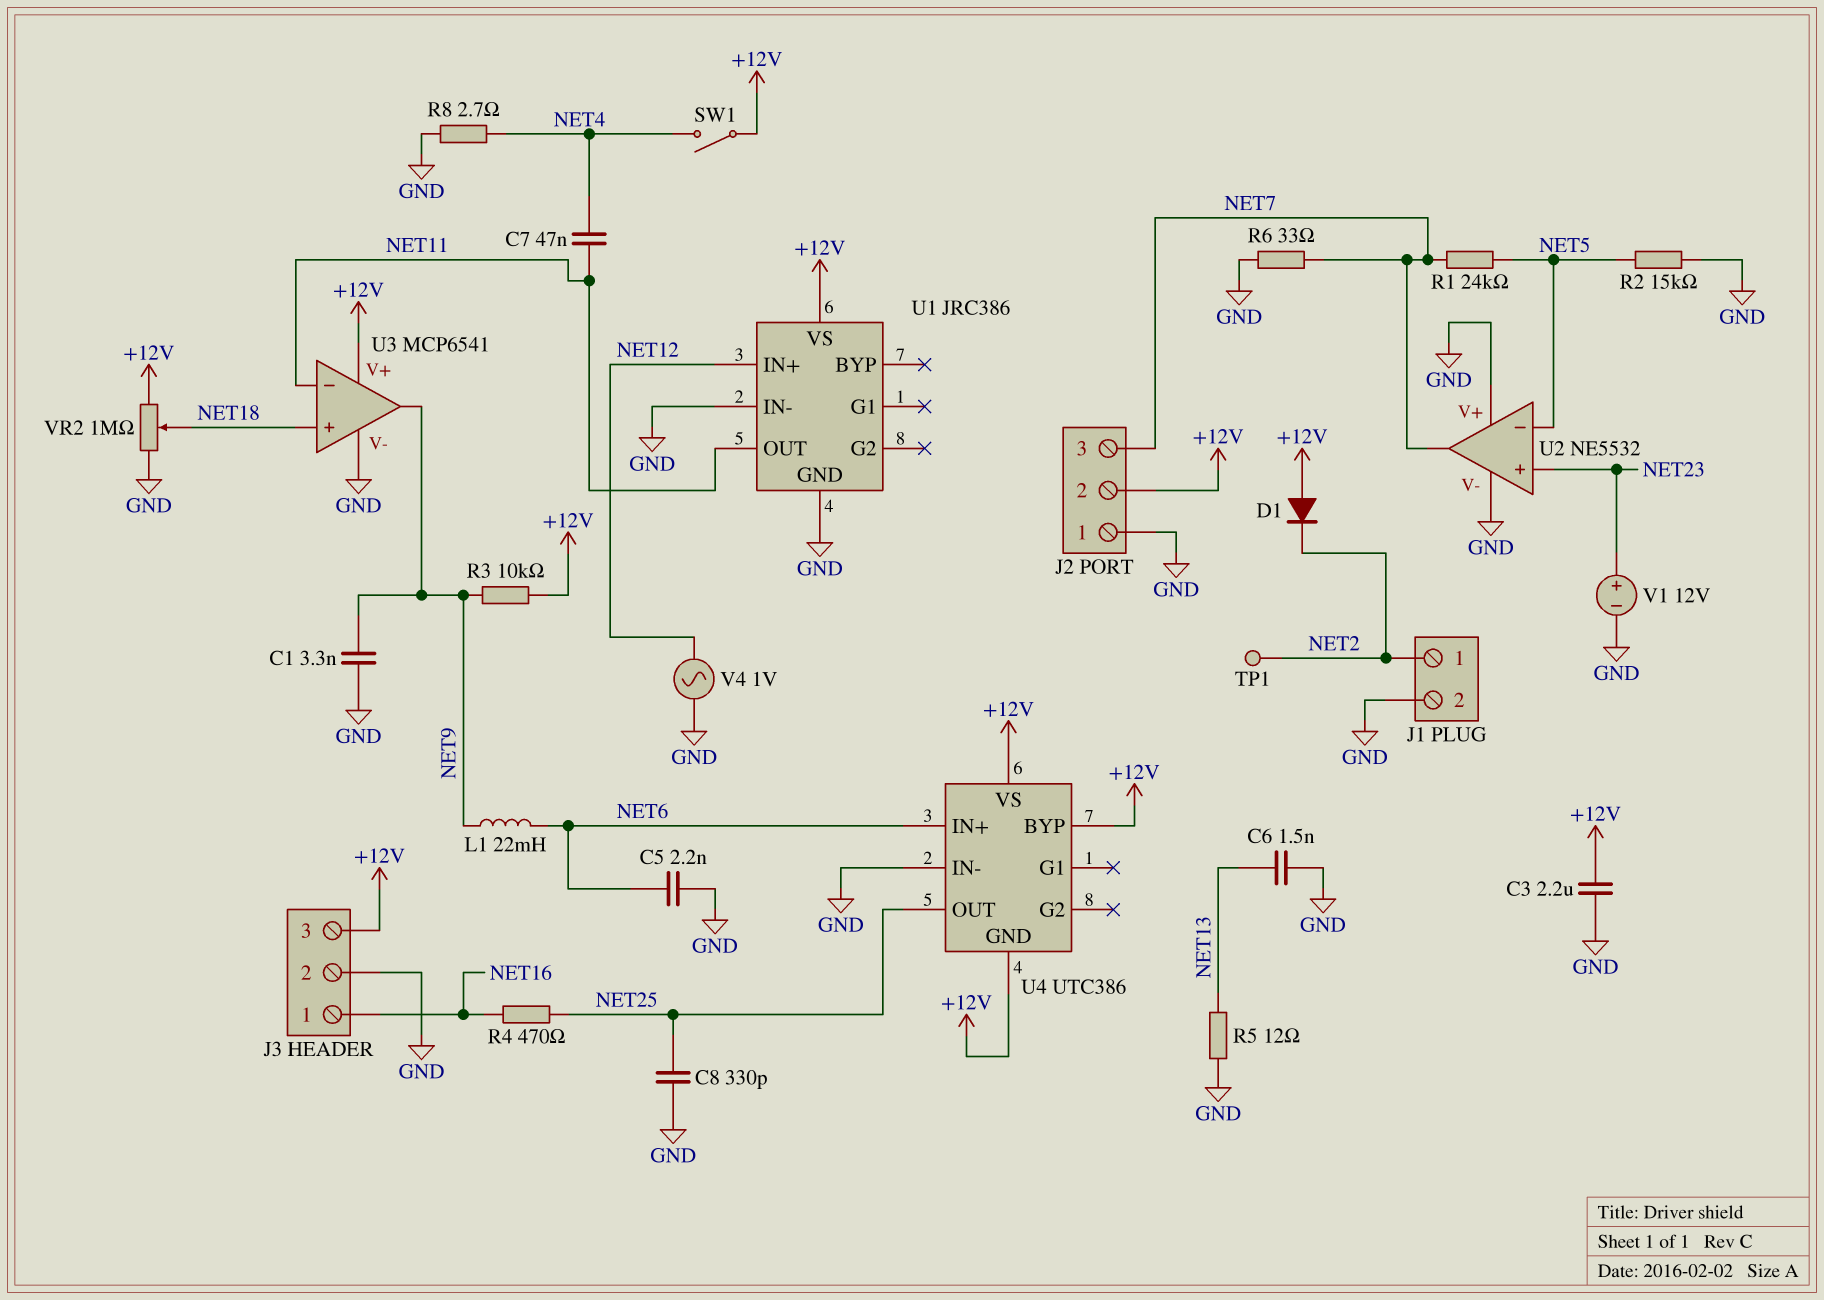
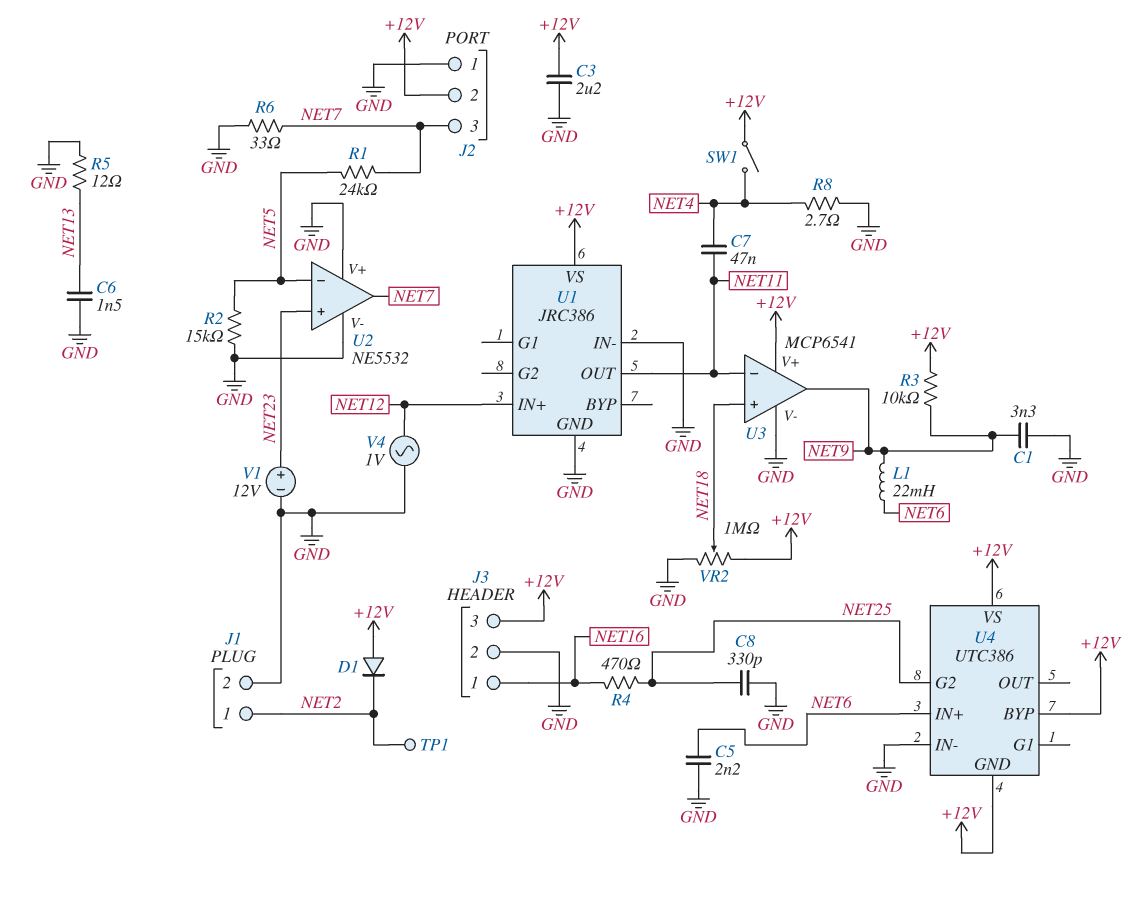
U4 pin G2: none -> NET25
U4 pin OUT: NET25 -> none

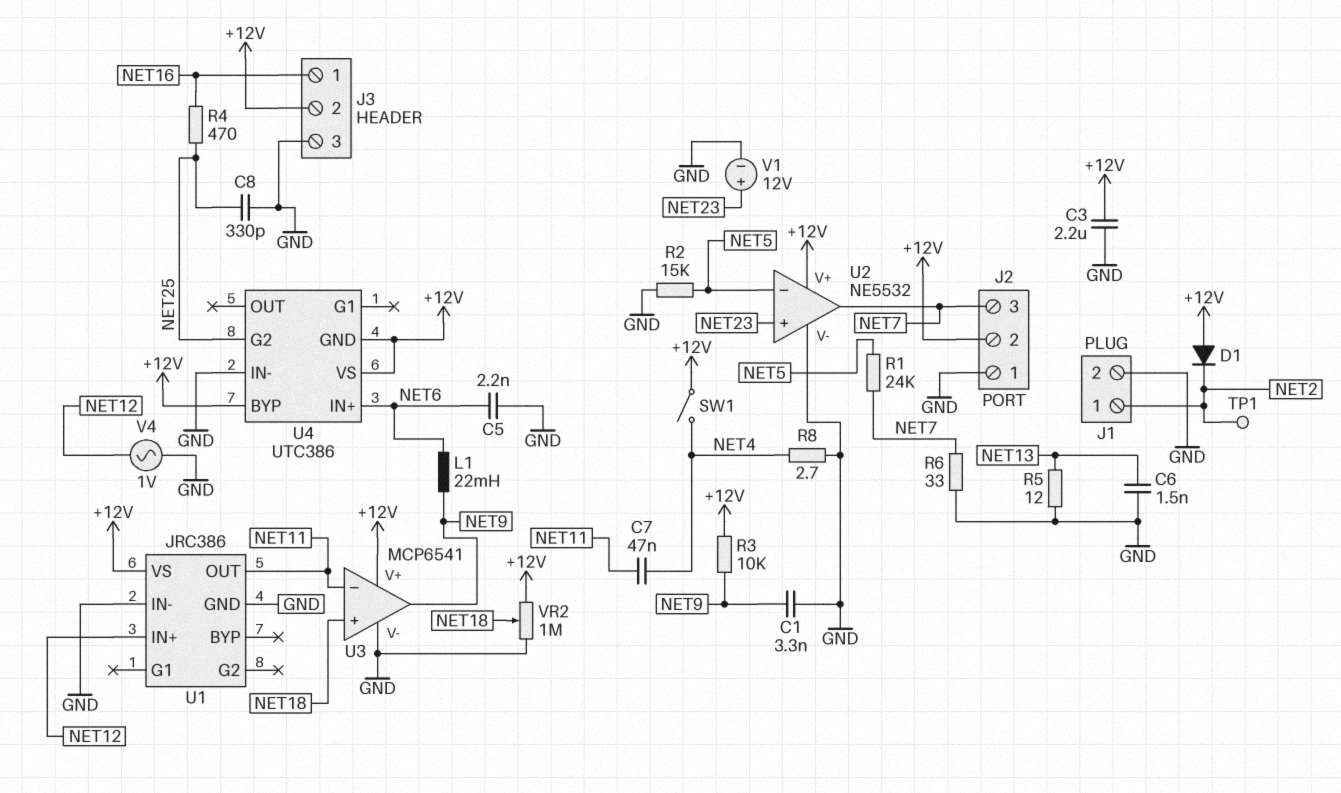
J3 pin 2: GND -> +12V
J3 pin 3: +12V -> GND
U2 pin V+: GND -> +12V

